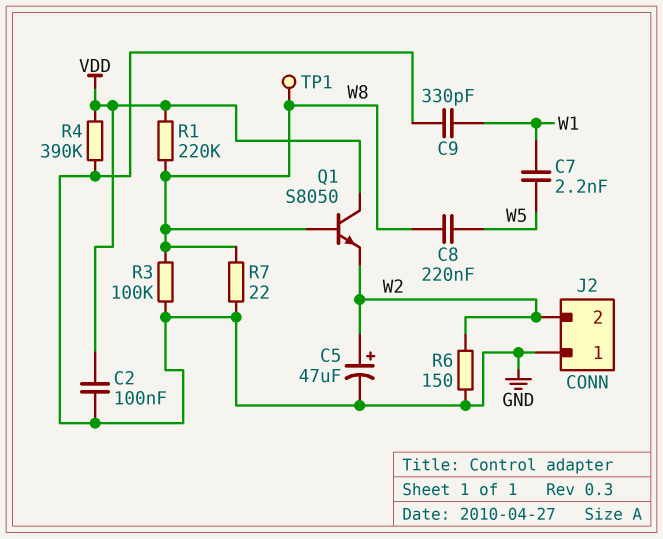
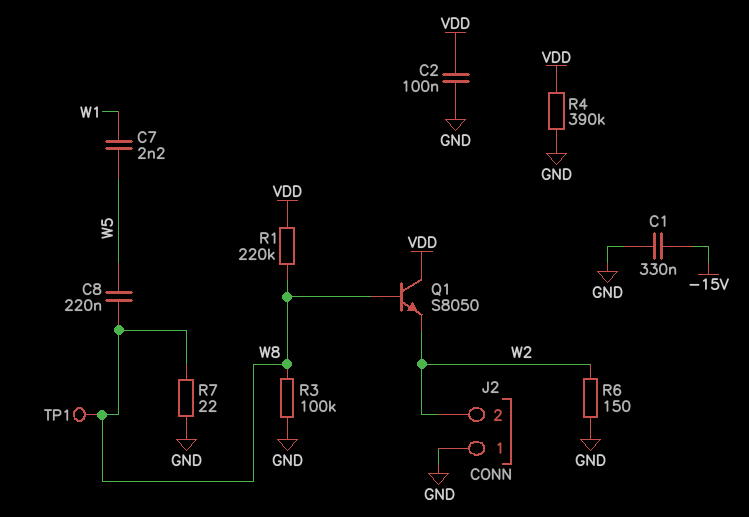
C1: none -> 330nF (-15V, GND)
C5: 47uF (plus W2, minus GND) -> none
C9: 330pF (GND, W1) -> none

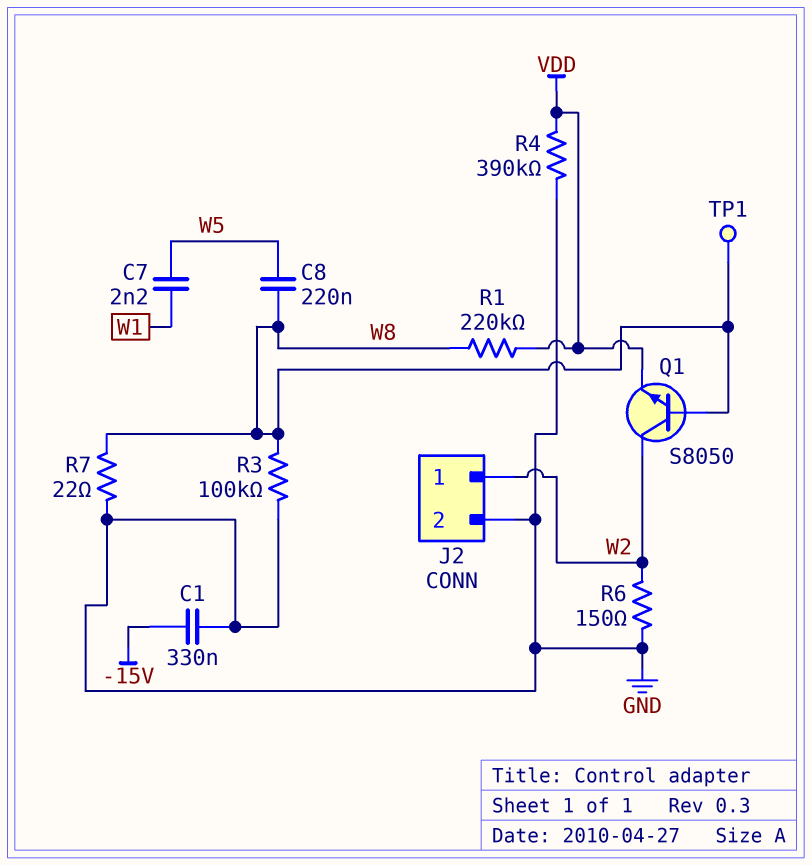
C2: 100nF (GND, VDD) -> none
J2 pin 1: GND -> W2
J2 pin 2: W2 -> GND
Q1: NPN S8050 (B W8, C VDD, E W2) -> NPN S8050 (B W8, C W2, E VDD)

